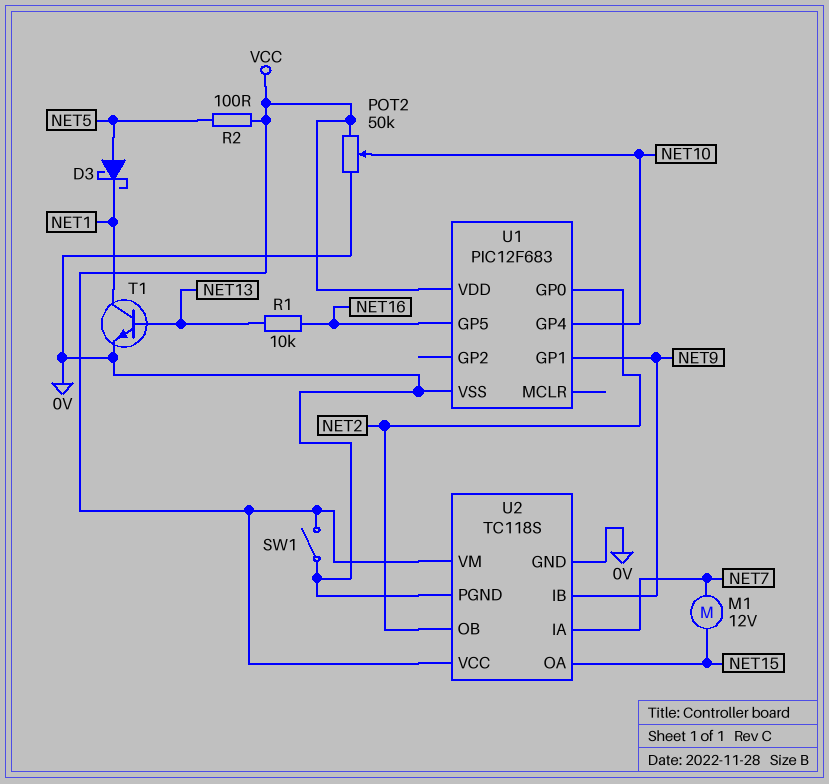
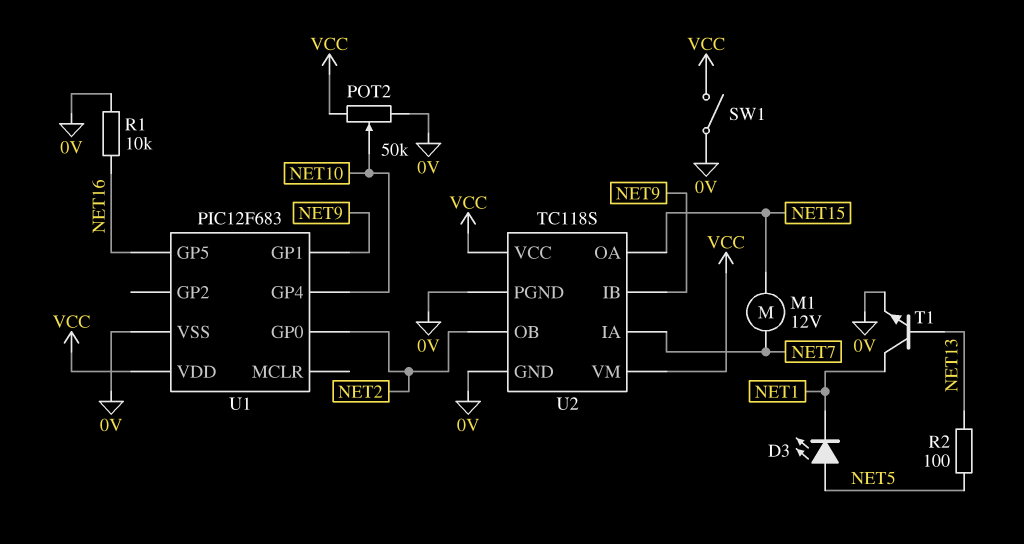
D3: schottky (A NET5, K NET1) -> LED (A NET5, K NET1)
R1: 10k (NET13, NET16) -> 10k (0V, NET16)
R2: 100 (NET5, VCC) -> 100 (NET5, NET13)

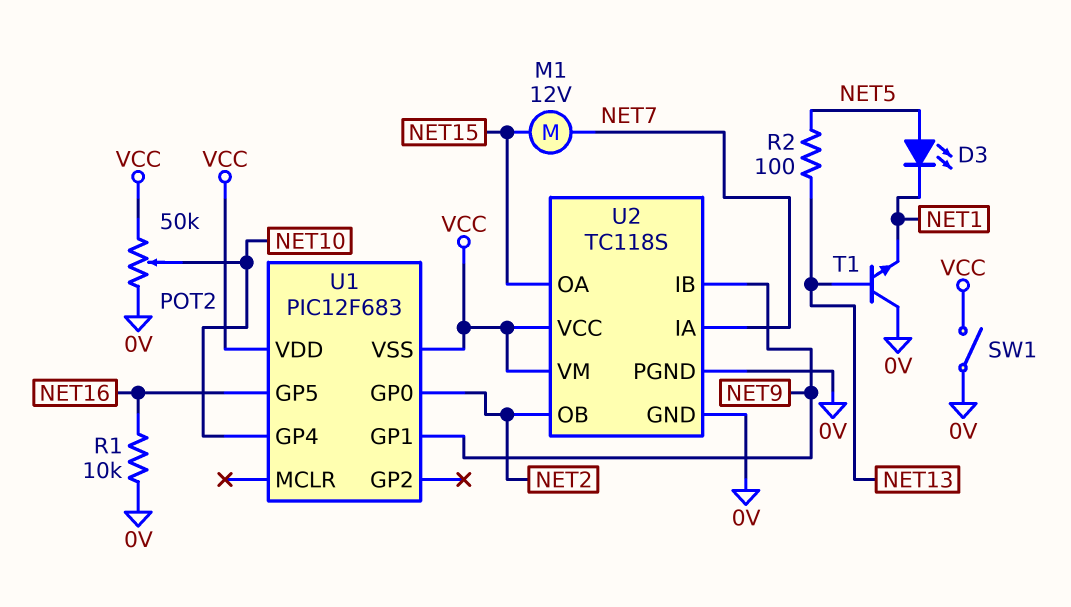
T1: NPN (B NET13, C NET1, E 0V) -> NPN (B NET13, C 0V, E NET1)
U1 pin VSS: 0V -> VCC

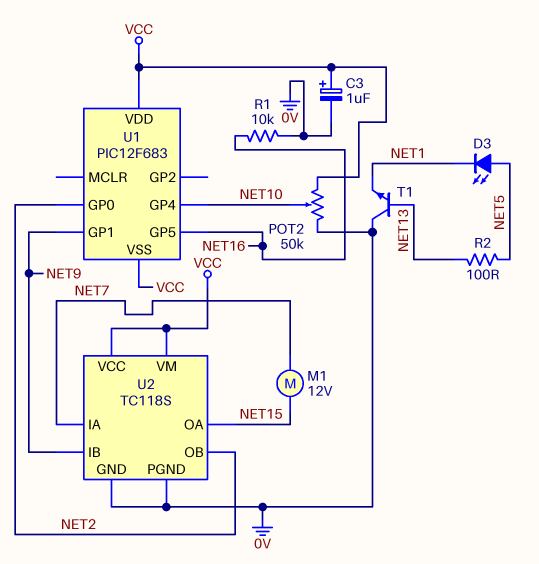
C3: none -> 1uF (plus VCC, minus 0V)
SW1: switch (0V, VCC) -> none

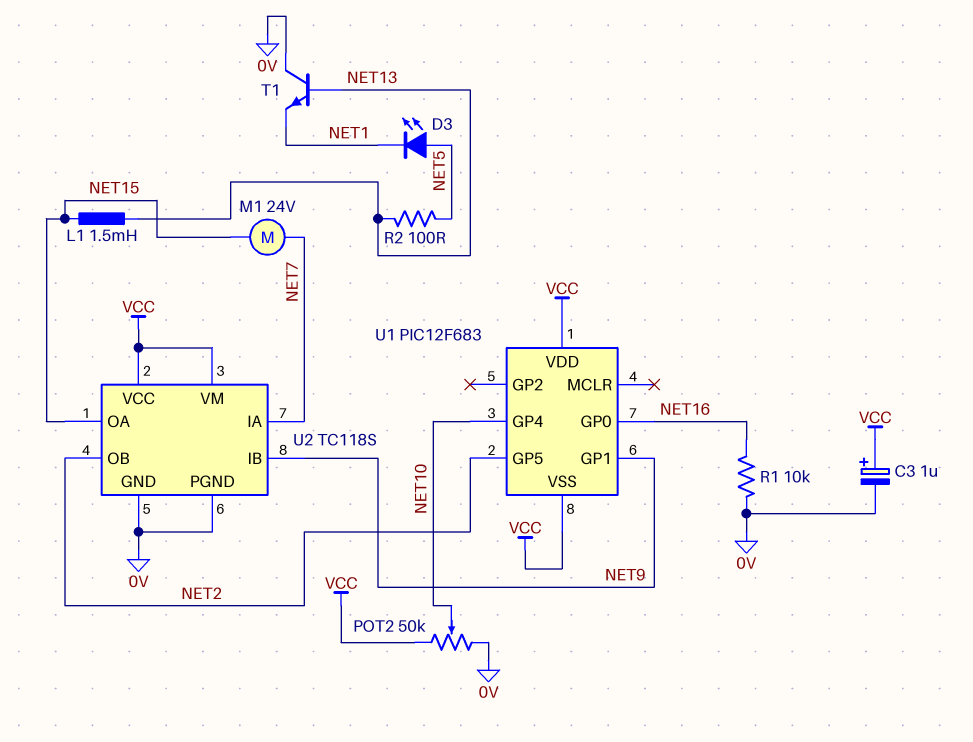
L1: none -> 1.5mH (NET13, NET15)
M1: motor 12V (NET7, NET15) -> motor 24V (NET7, NET15)
U1 pin GP0: NET2 -> NET16
U1 pin GP5: NET16 -> NET2

